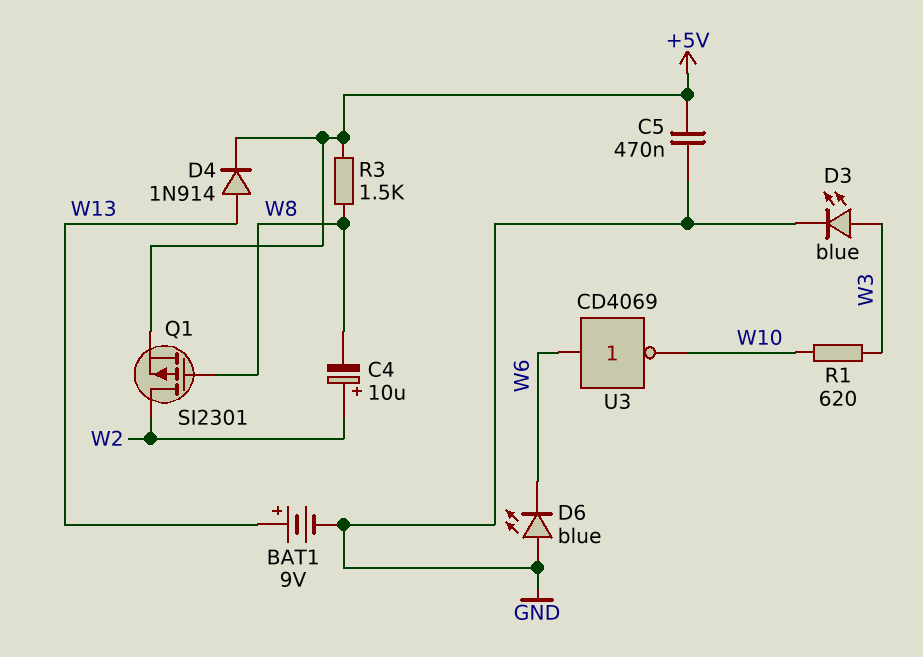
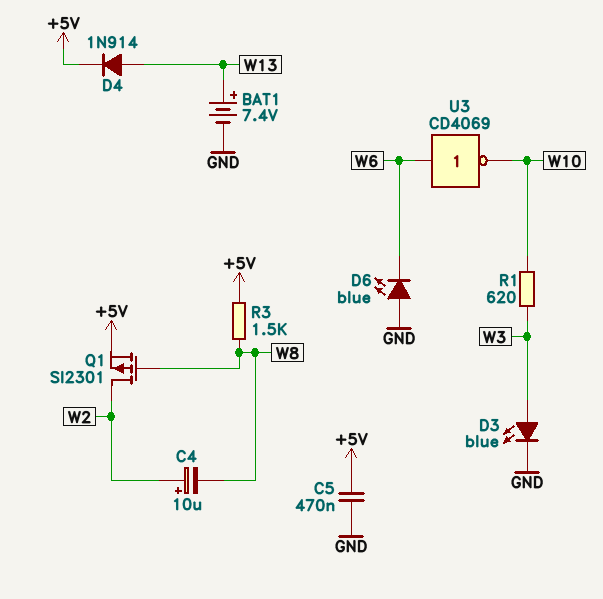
BAT1: 9V (plus W13, minus GND) -> 7.4V (plus W13, minus GND)

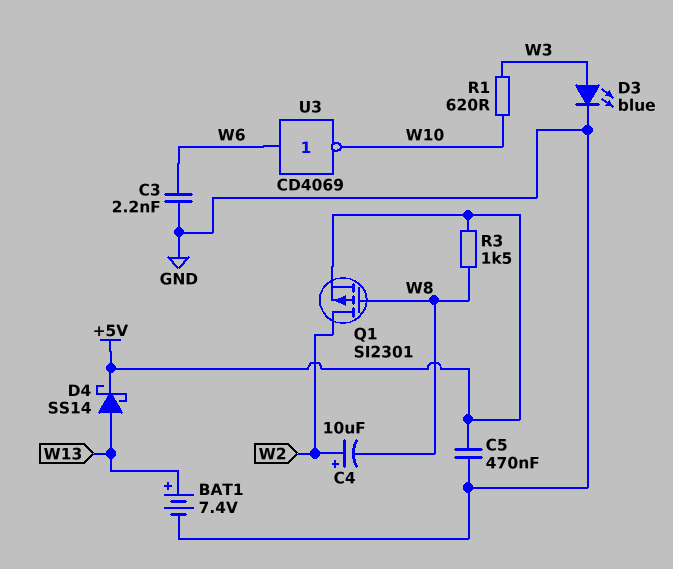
C3: none -> 2.2nF (GND, W6)
D4: diode 1N914 (A W13, K +5V) -> schottky SS14 (A W13, K +5V)
D6: LED blue (A GND, K W6) -> none

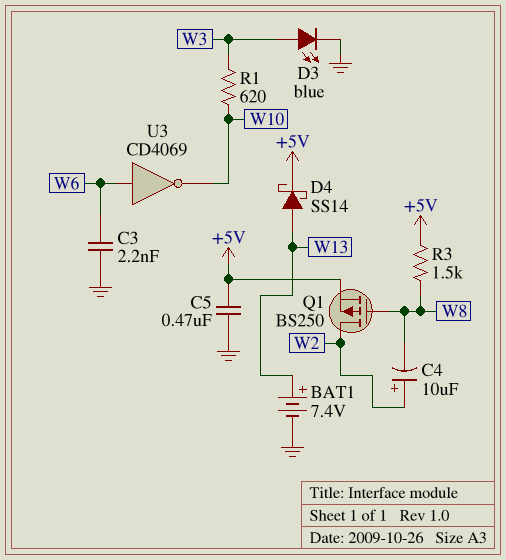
Q1: PMOS SI2301 (G W8, D W2, S +5V) -> PMOS BS250 (G W8, D W2, S +5V)

